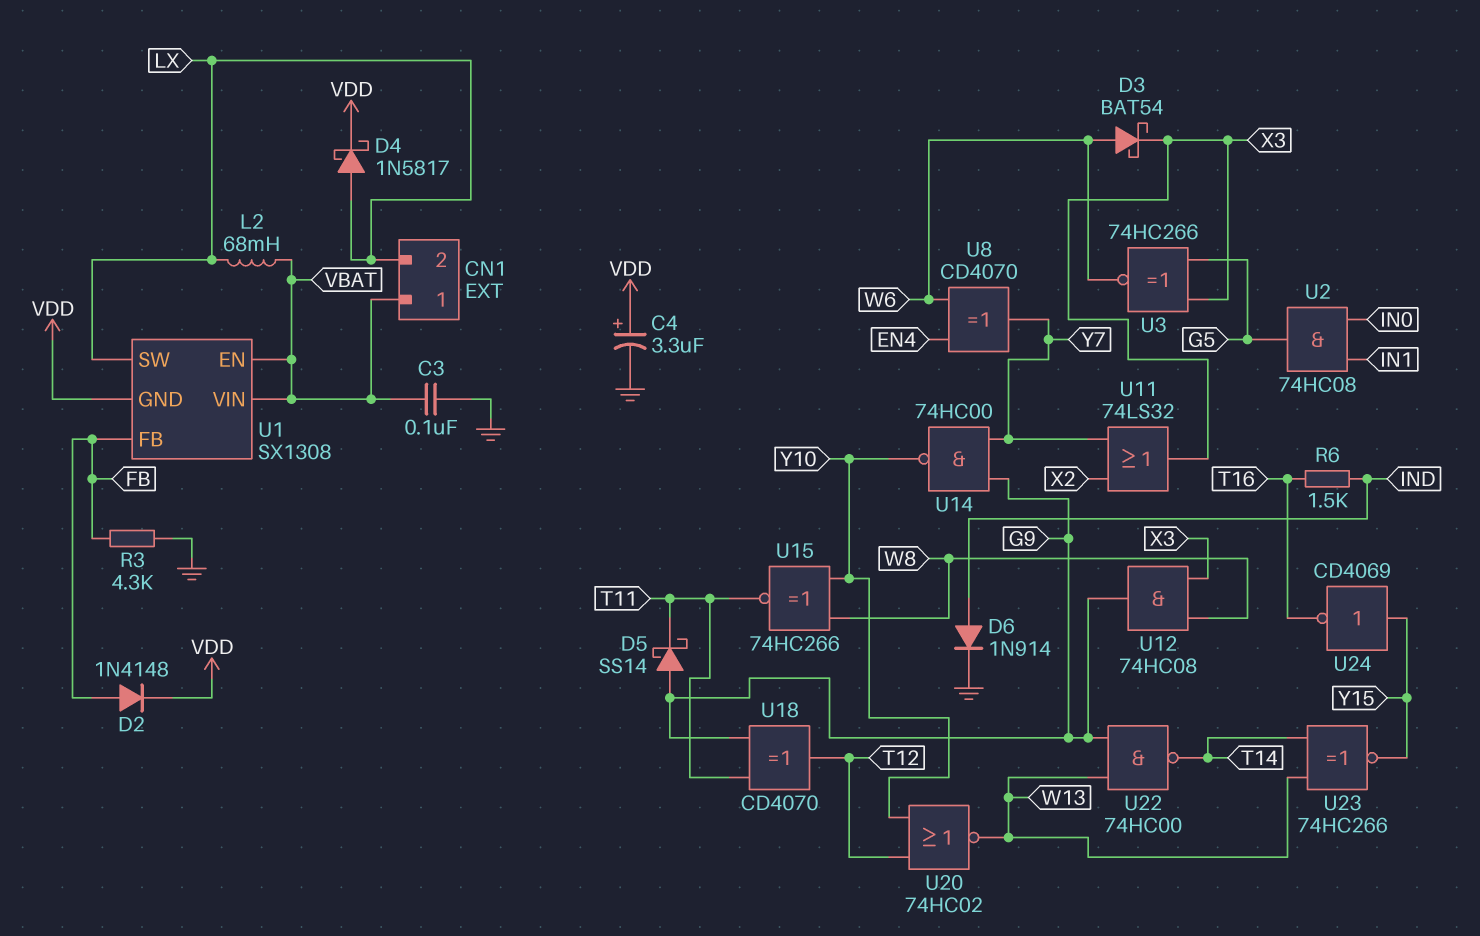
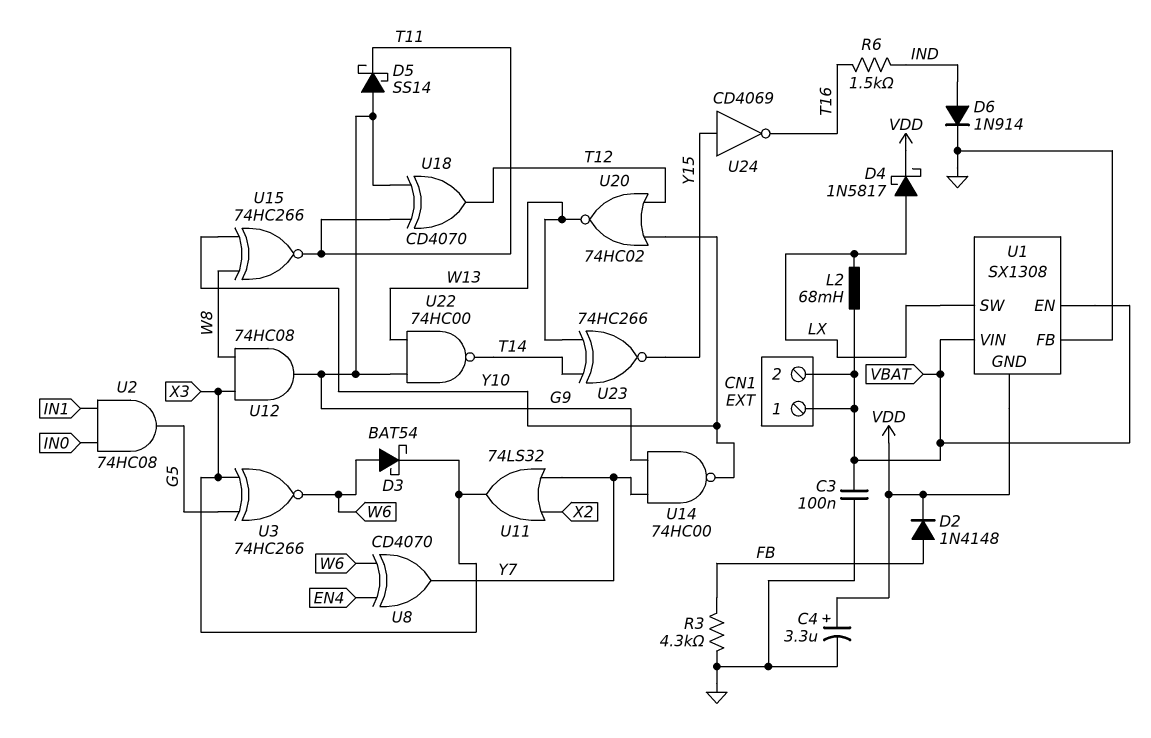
CN1 pin 2: LX -> VBAT
U1 pin FB: FB -> GND

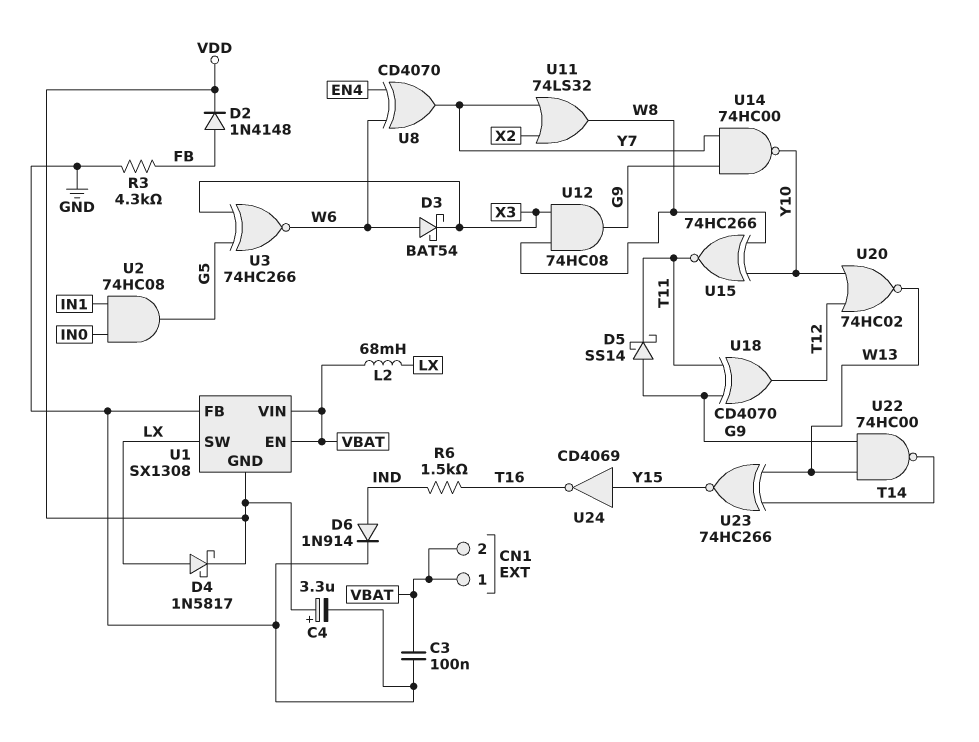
U11: OR 74LS32 (in X2, in Y7, out X3) -> OR 74LS32 (in X2, in Y7, out W8)

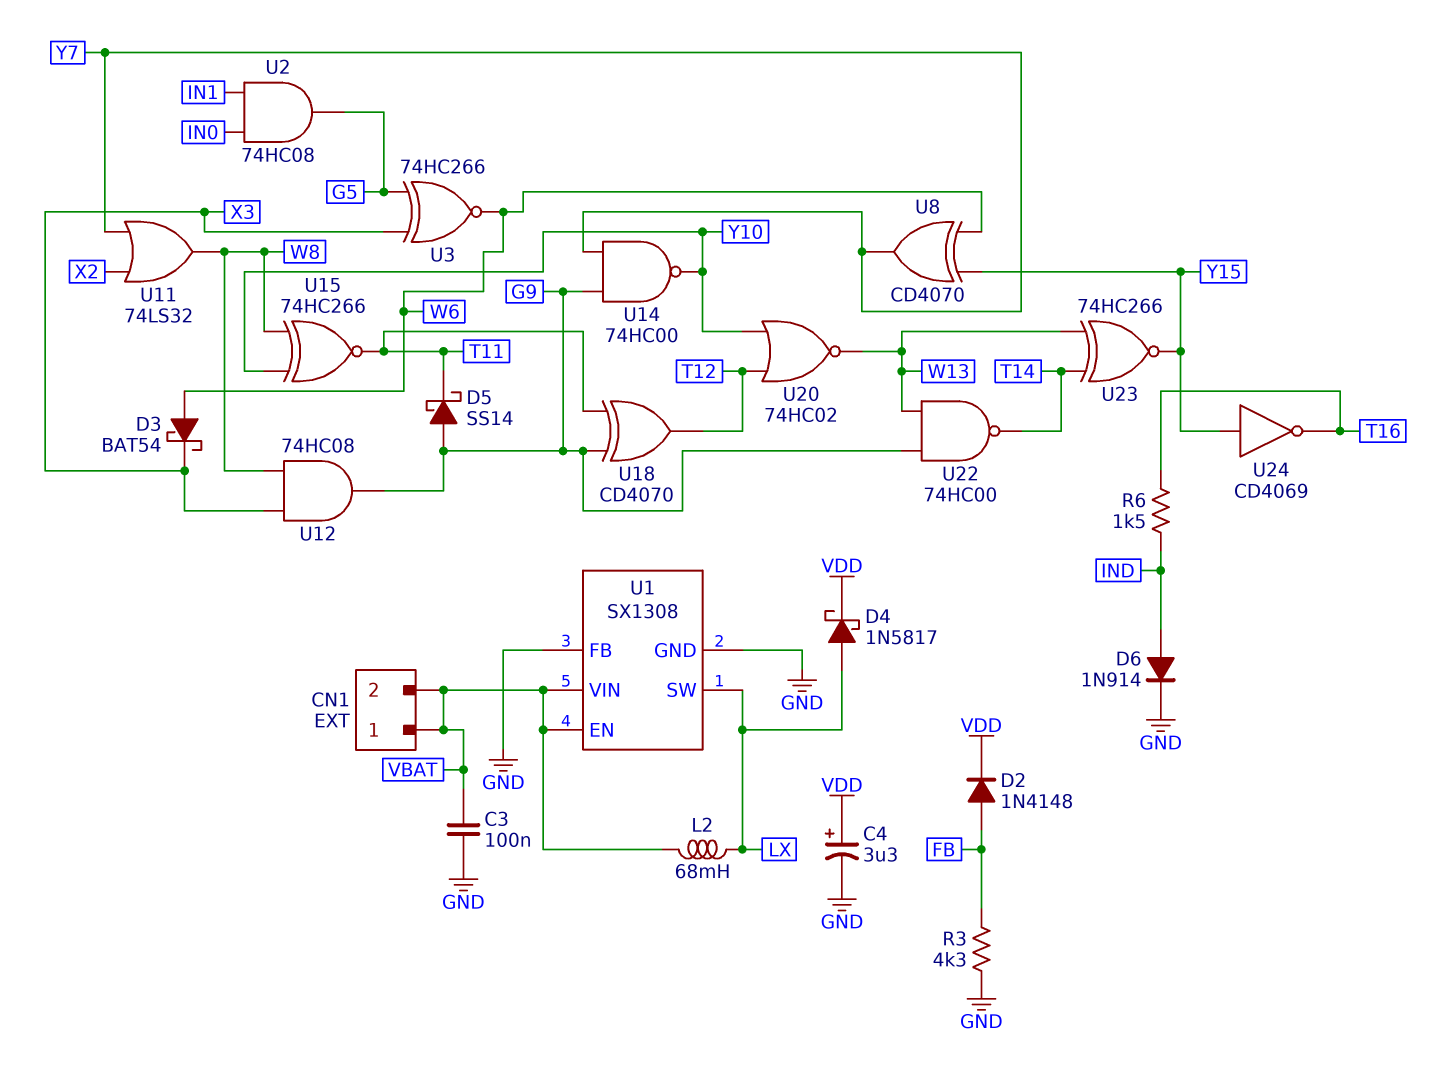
U1 pin GND: VDD -> GND
U8: XOR CD4070 (in EN4, in W6, out Y7) -> XOR CD4070 (in W6, in Y15, out Y7)

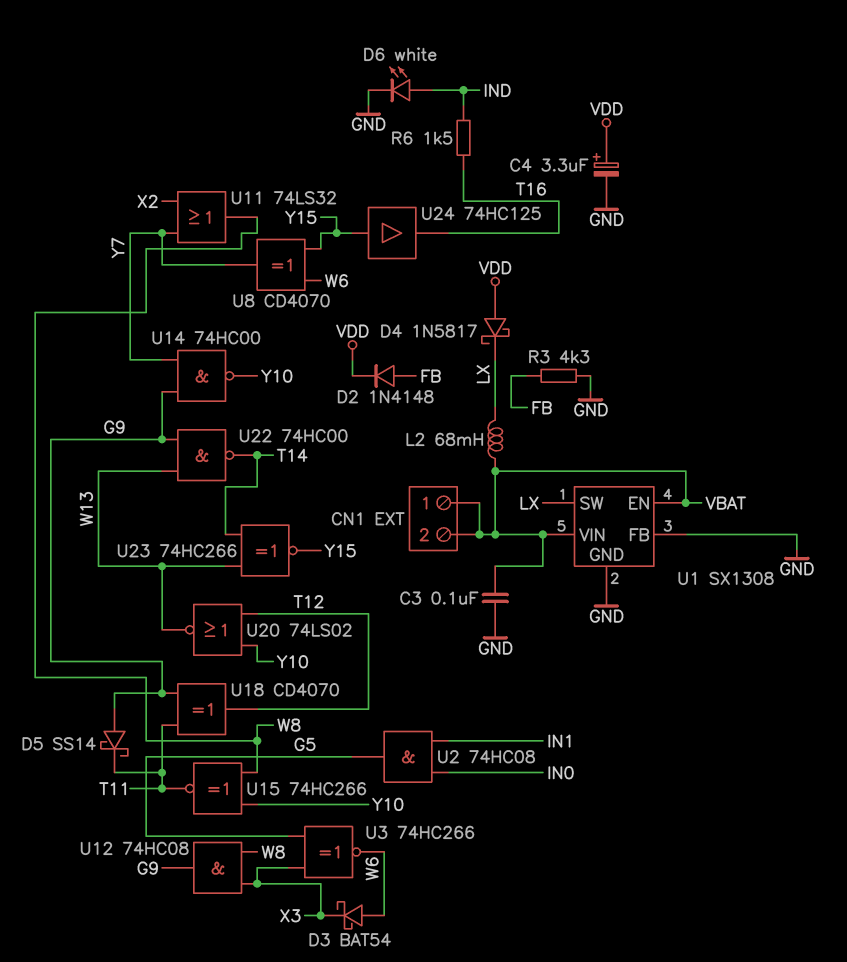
D4: schottky 1N5817 (A LX, K VDD) -> schottky 1N5817 (A VDD, K LX)
D6: diode 1N914 (A IND, K GND) -> LED white (A IND, K GND)
U20: NOR 74HC02 (in T12, in Y10, out W13) -> NOR 74LS02 (in T12, in Y10, out W13)
U24: NOT CD4069 (in Y15, out T16) -> buffer 74HC125 (in Y15, out T16)

